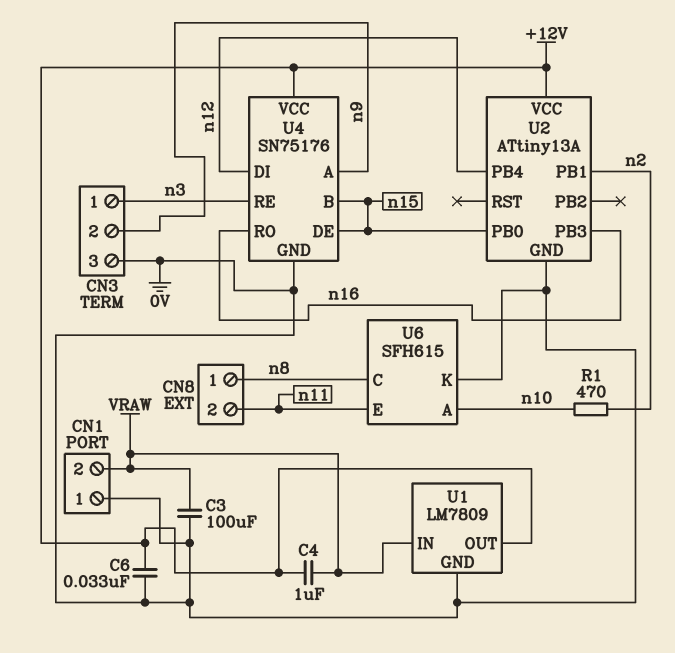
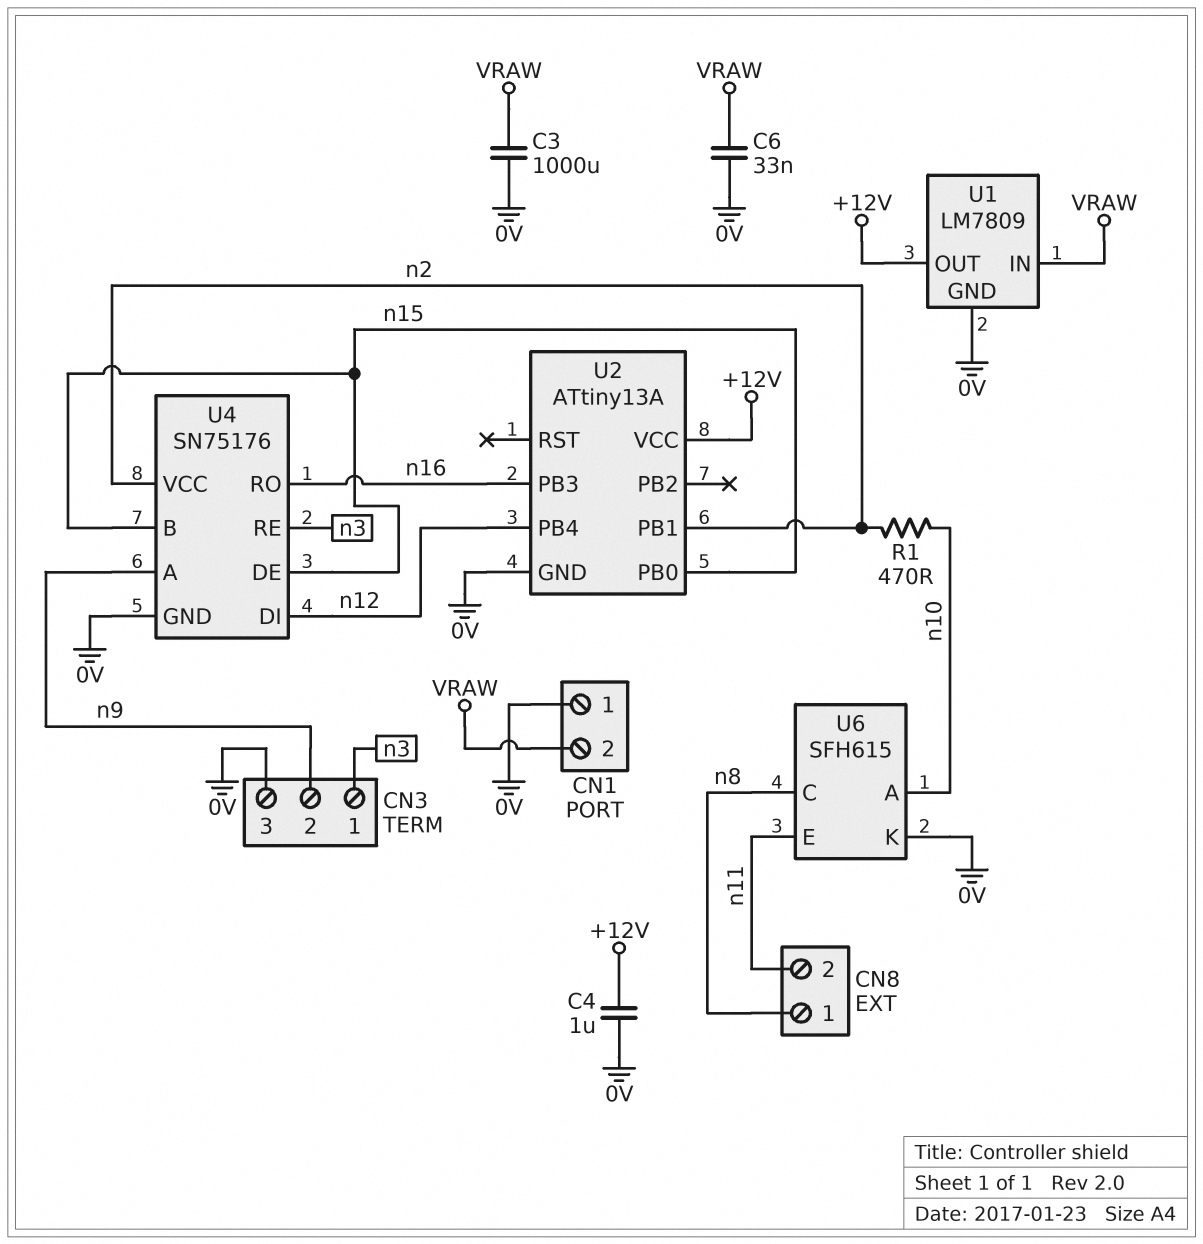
C3: 100uF (0V, VRAW) -> 1000uF (0V, VRAW)
C4: 1uF (+12V, VRAW) -> 1uF (+12V, 0V)
C6: 33nF (+12V, 0V) -> 33nF (0V, VRAW)
U4 pin VCC: +12V -> n2

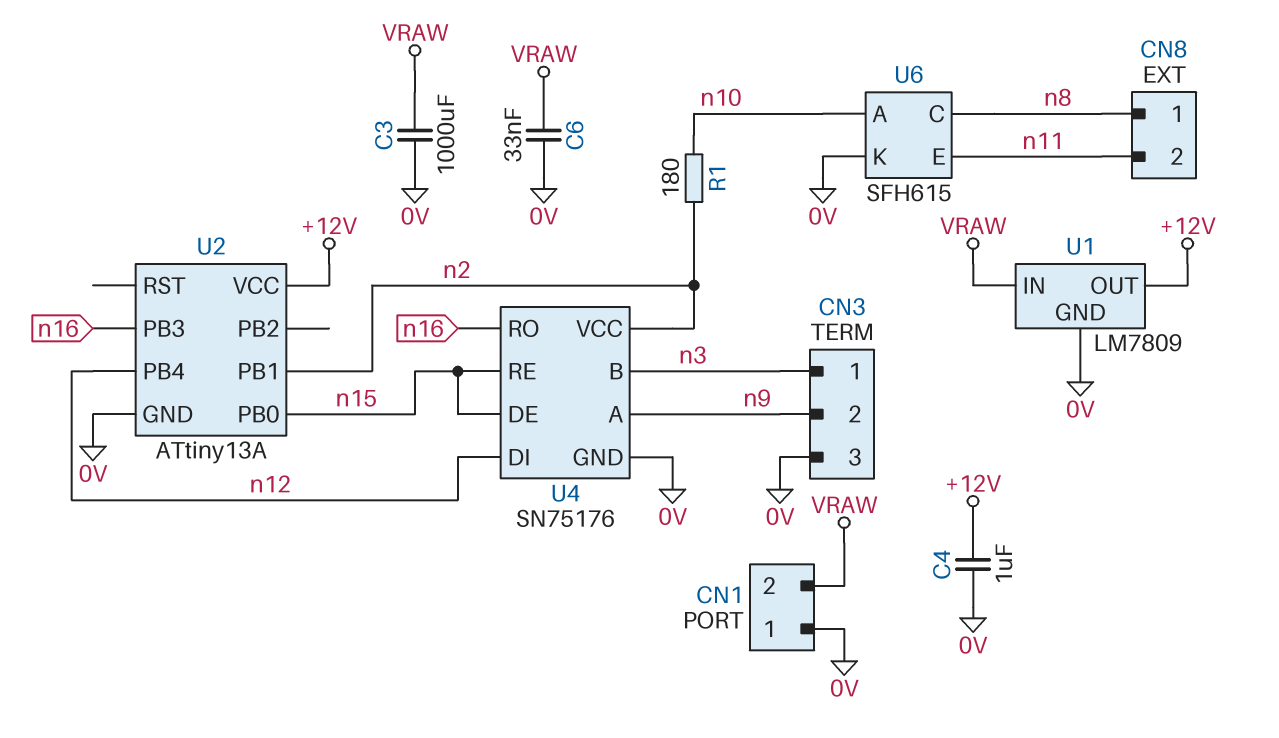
R1: 470 (n2, n10) -> 180 (n2, n10)
U4 pin B: n15 -> n3
U4 pin RE: n3 -> n15

